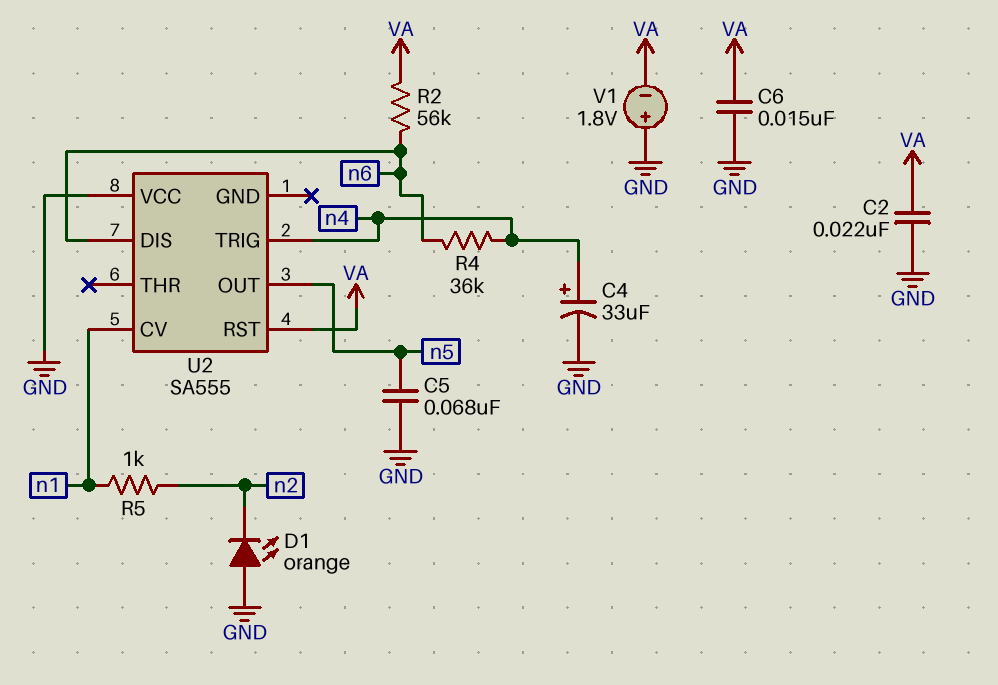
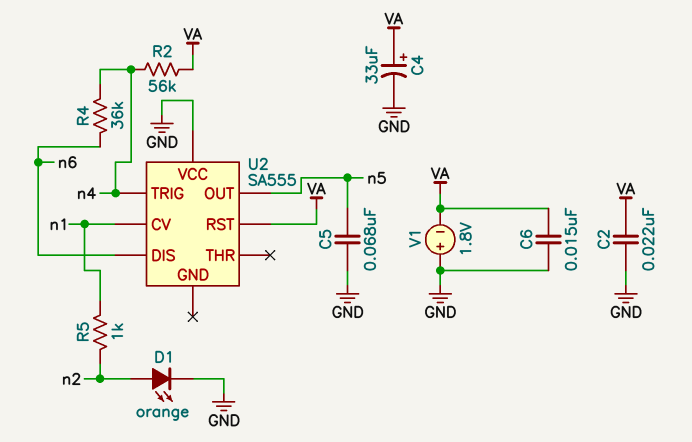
C4: 33uF (plus n4, minus GND) -> 33uF (plus VA, minus GND)
D1: LED orange (A GND, K n2) -> LED orange (A n2, K GND)
R2: 56k (VA, n6) -> 56k (VA, n4)

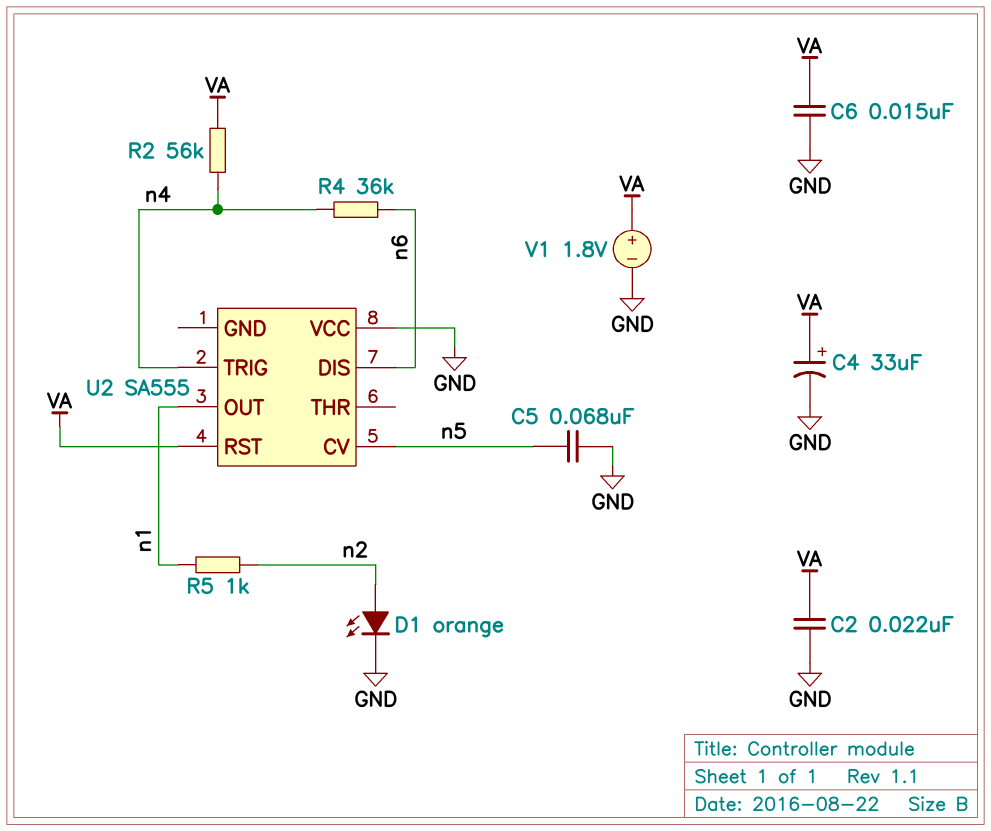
U2 pin CV: n1 -> n5
U2 pin OUT: n5 -> n1
V1: 1.8V (plus GND, minus VA) -> 1.8V (plus VA, minus GND)

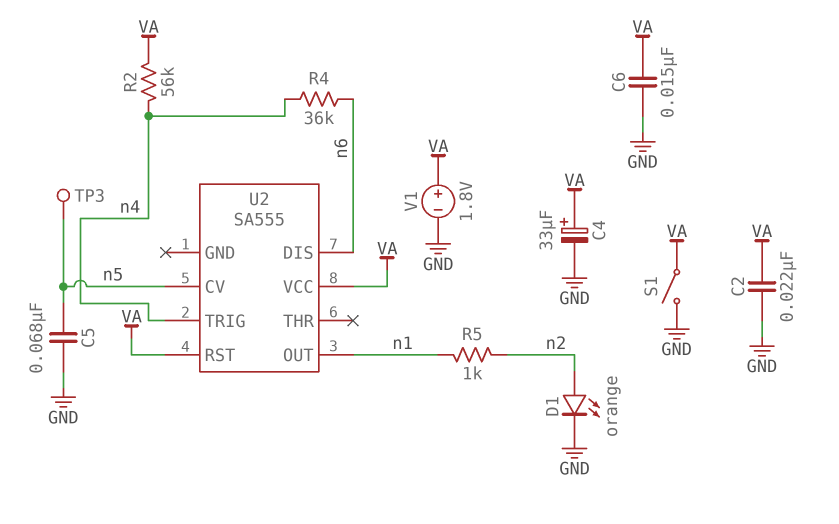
S1: none -> switch (GND, VA)
TP3: none -> test point (n5)
U2 pin VCC: GND -> VA

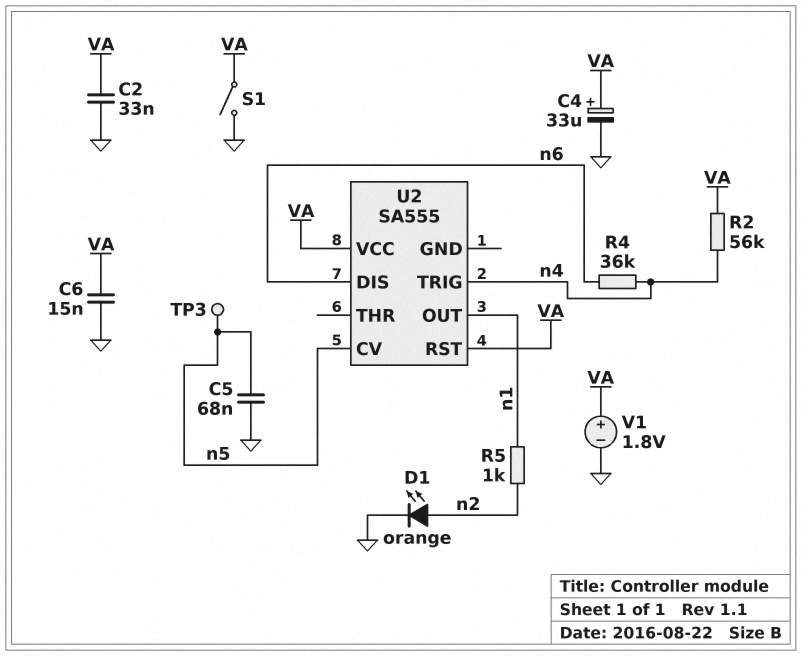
C2: 22nF (GND, VA) -> 33nF (GND, VA)

